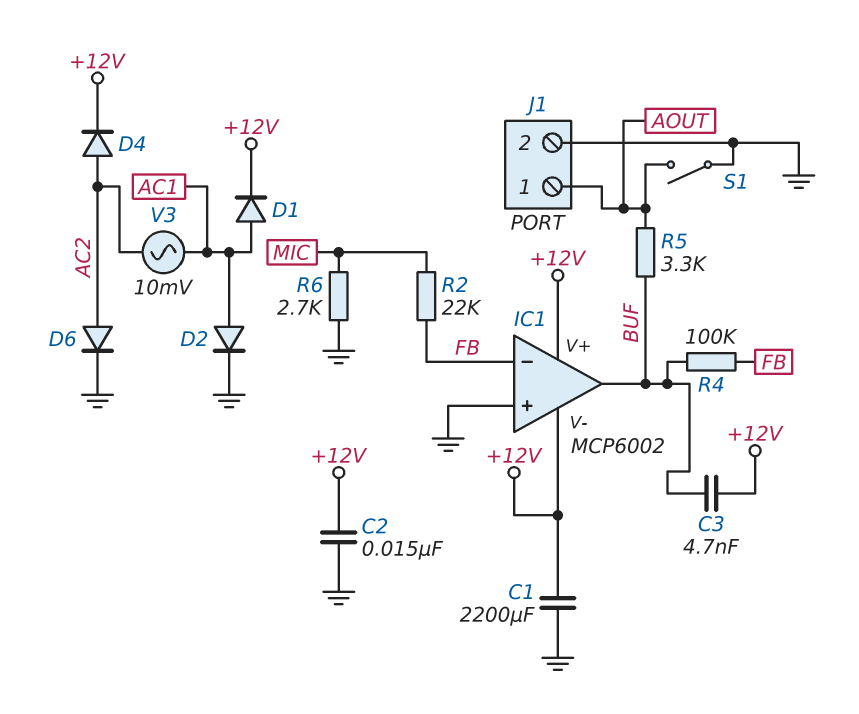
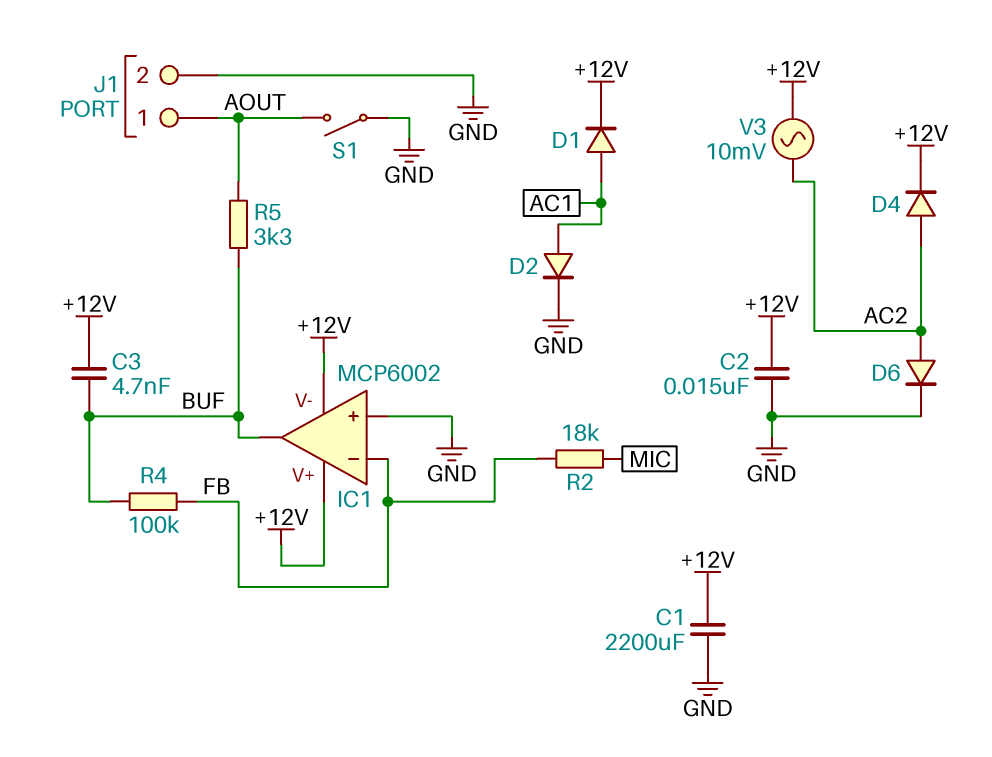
R2: 22k (FB, MIC) -> 18k (FB, MIC)
R6: 2.7k (GND, MIC) -> none
V3: AC 10mV (AC1, AC2) -> AC 10mV (+12V, AC2)

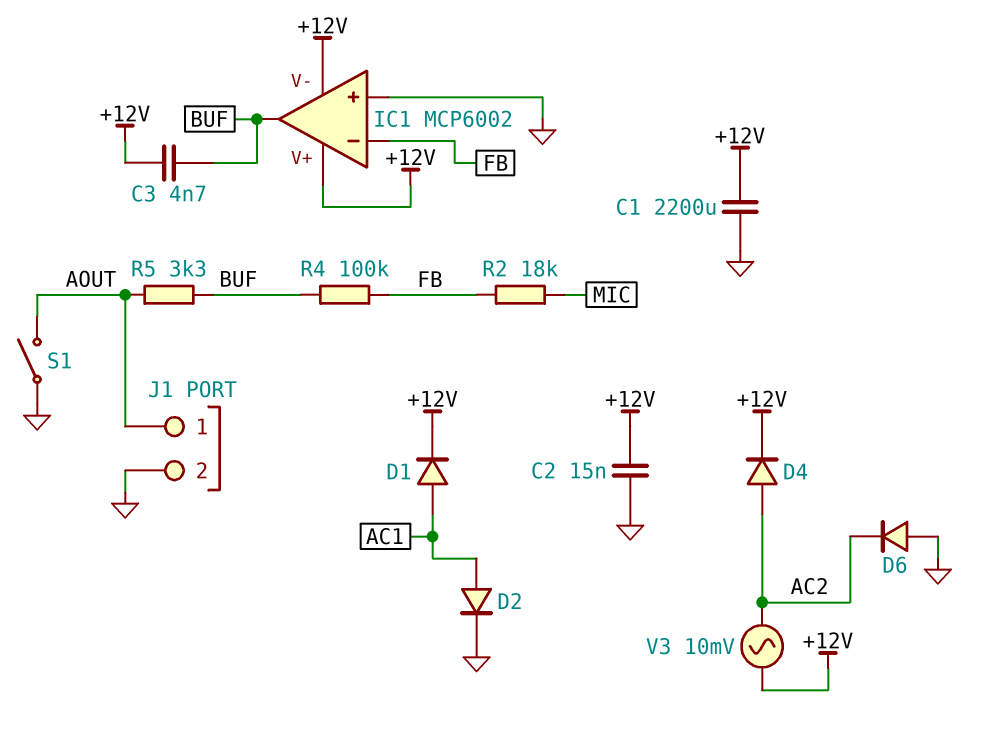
D6: diode (A AC2, K GND) -> diode (A GND, K AC2)

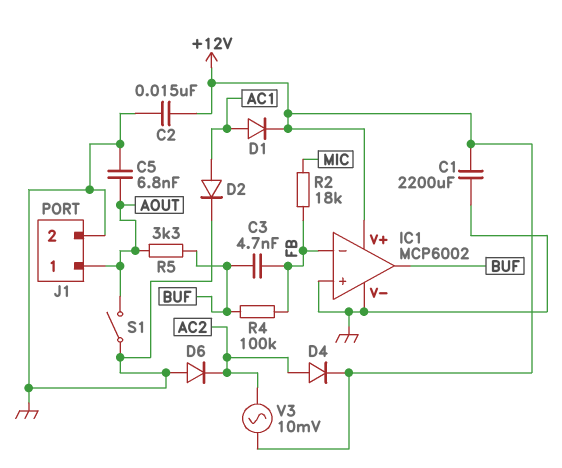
C3: 4.7nF (+12V, BUF) -> 4.7nF (BUF, FB)
C5: none -> 6.8nF (AOUT, GND)
IC1 pin V-: +12V -> GND

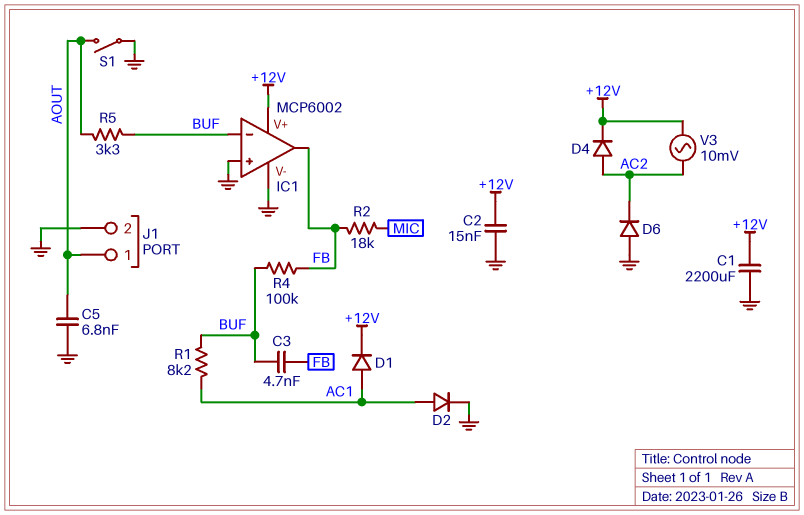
IC1 pin in-: FB -> BUF
IC1 pin out: BUF -> FB
R1: none -> 8.2k (AC1, BUF)

